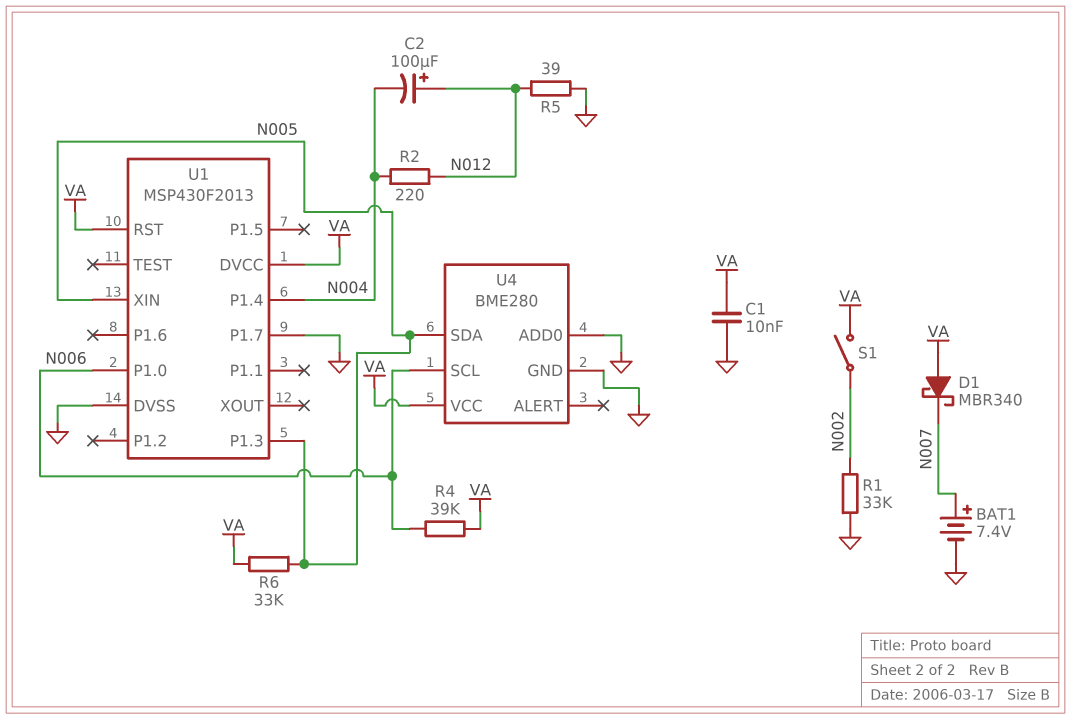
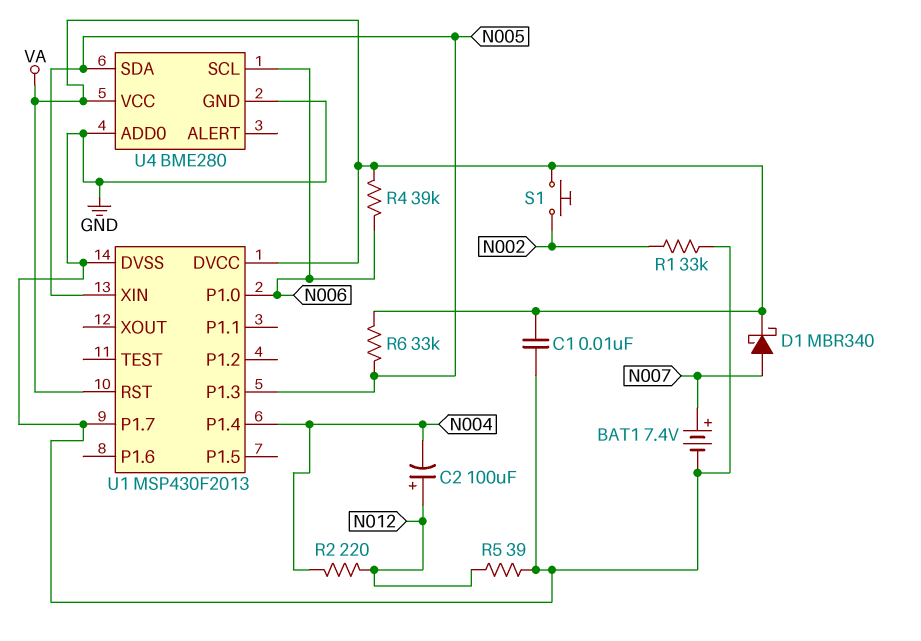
D1: schottky MBR340 (A VA, K N007) -> schottky MBR340 (A N007, K VA)
S1: switch (N002, VA) -> button (N002, VA)

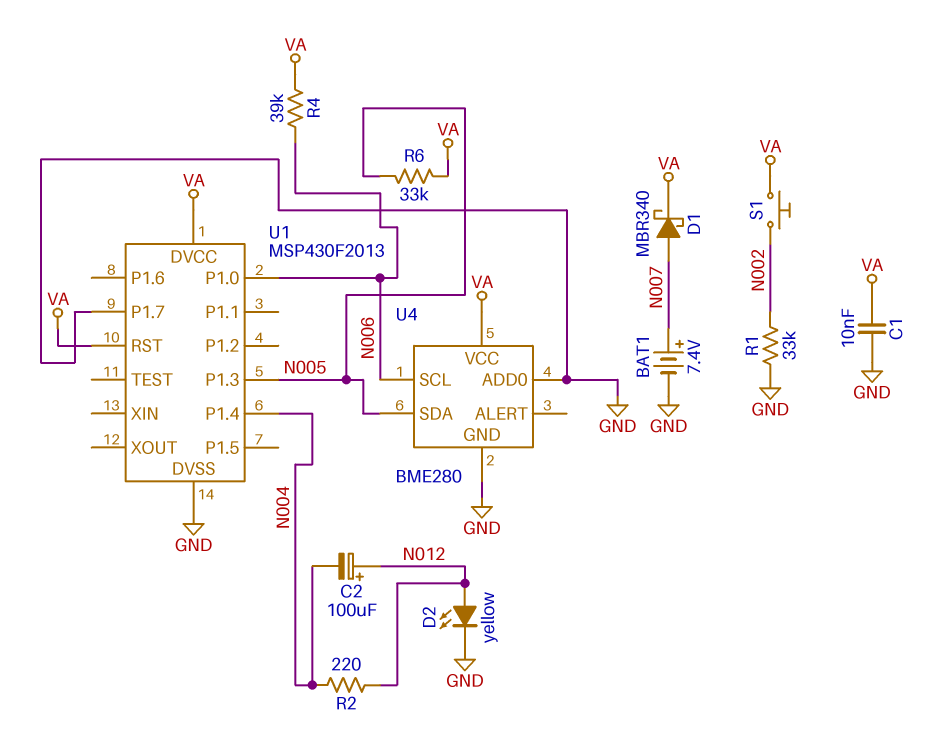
D2: none -> LED yellow (A N012, K GND)
R5: 39 (GND, N012) -> none
U1 pin XIN: N005 -> none

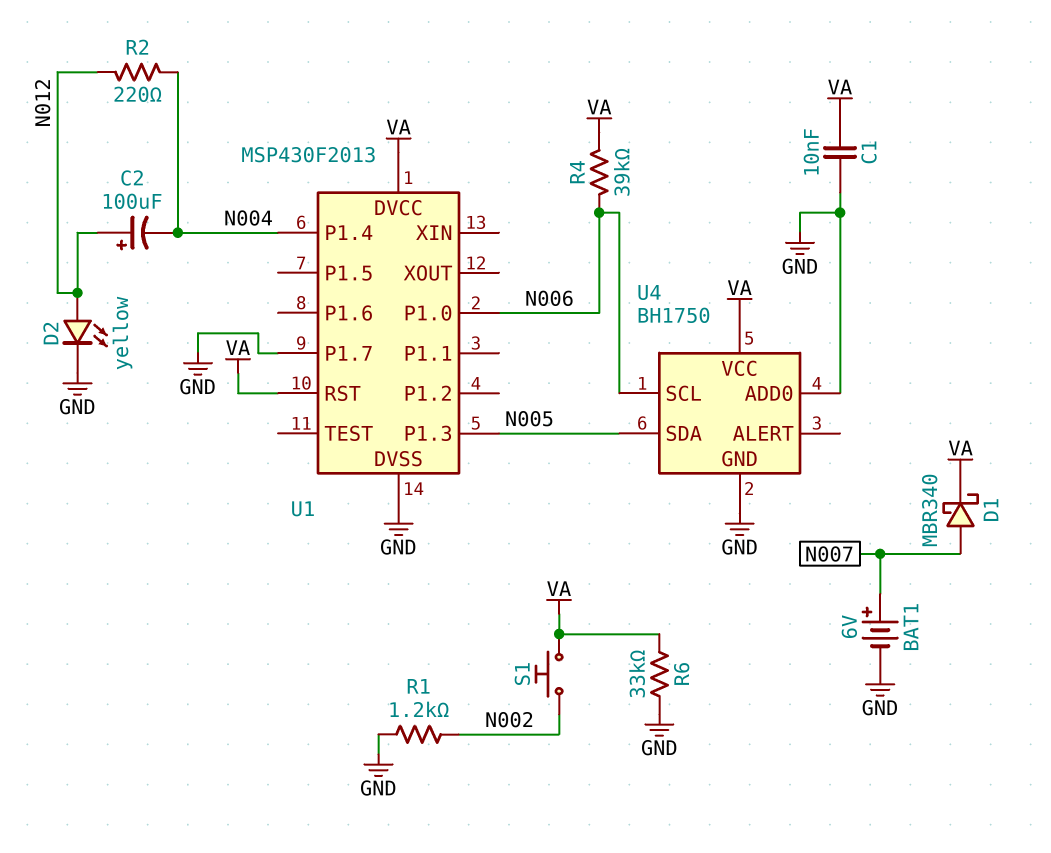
BAT1: 7.4V (plus N007, minus GND) -> 6V (plus N007, minus GND)
R1: 33k (GND, N002) -> 1.2k (GND, N002)
R6: 33k (N005, VA) -> 33k (GND, VA)
U4: BME280 -> BH1750

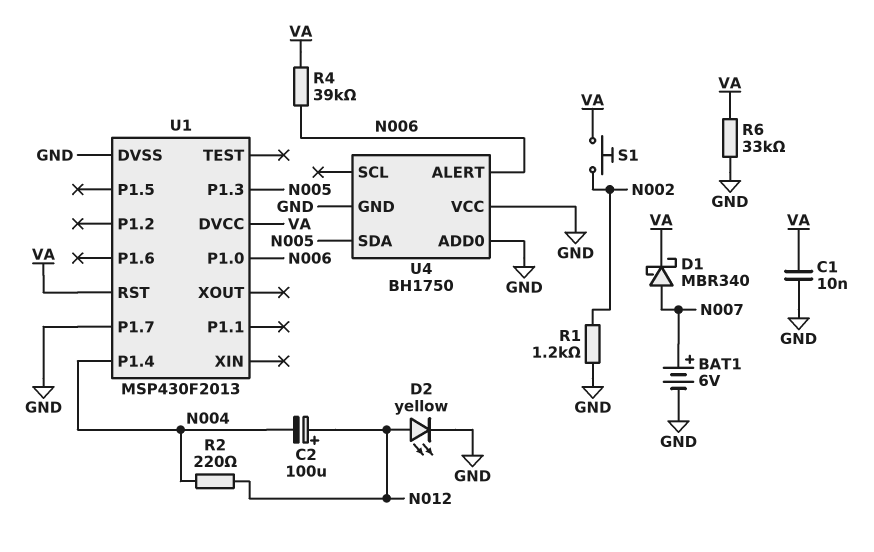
U4 pin ALERT: none -> N006
U4 pin SCL: N006 -> none
U4 pin VCC: VA -> GND

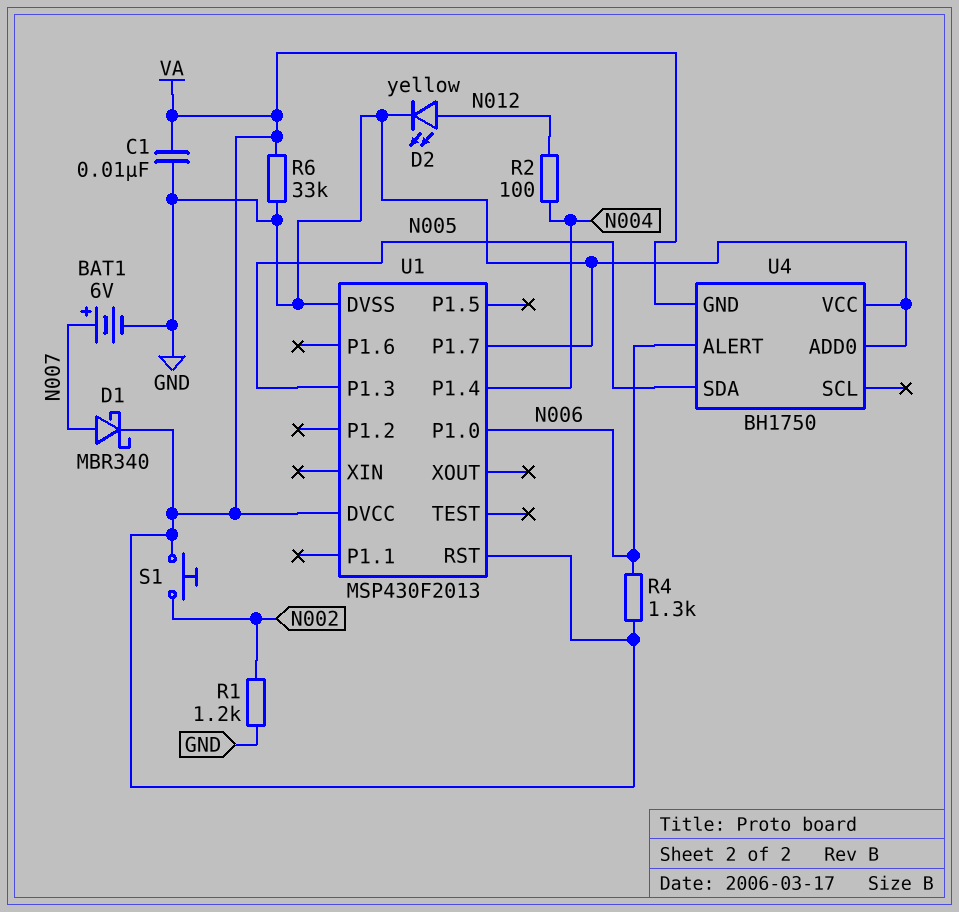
C2: 100uF (plus N012, minus N004) -> none
R2: 220 (N004, N012) -> 100 (N004, N012)
R4: 39k (N006, VA) -> 1.3k (N006, VA)
U4 pin GND: GND -> VA

